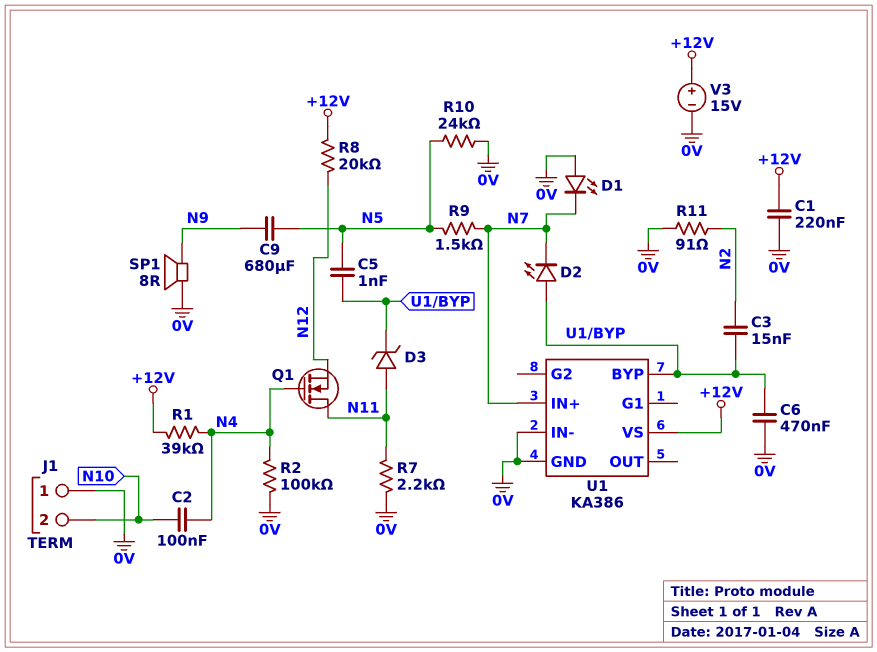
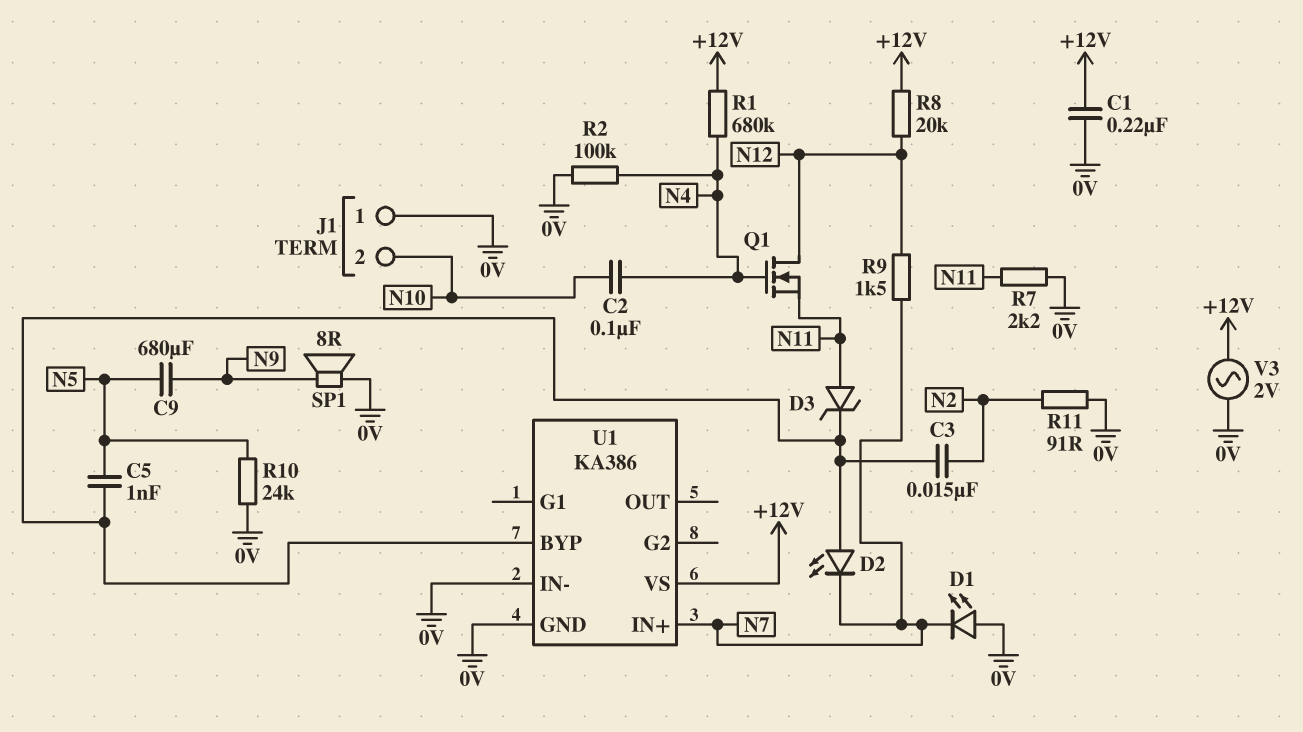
C6: 470nF (0V, U1/BYP) -> none
Q1: NMOS (G N4, D N11, S N12) -> NMOS (G N4, D N12, S N11)
R1: 39k (+12V, N4) -> 680k (+12V, N4)
R9: 1.5k (N5, N7) -> 1.5k (N7, N12)
V3: 15V (plus +12V, minus 0V) -> AC 2V (+12V, 0V)

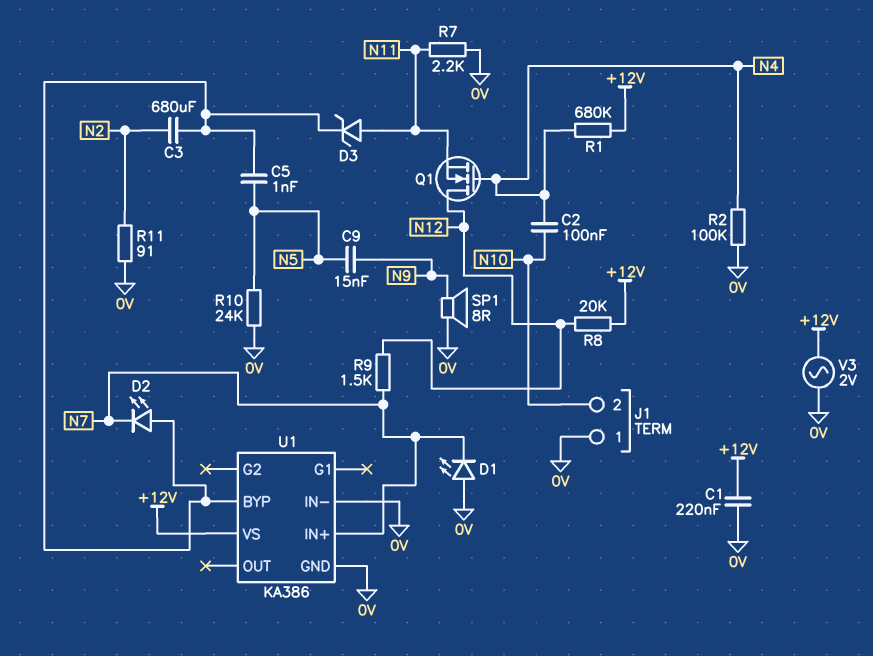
C3: 15nF (N2, U1/BYP) -> 680uF (N2, U1/BYP)
C9: 680uF (N5, N9) -> 15nF (N5, N9)

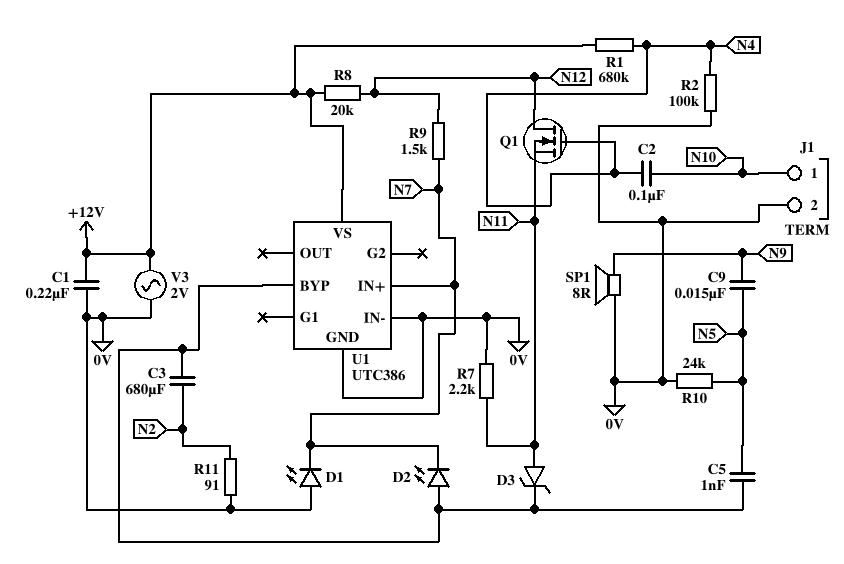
J1 pin 1: 0V -> N10
J1 pin 2: N10 -> 0V
U1: KA386 -> UTC386

